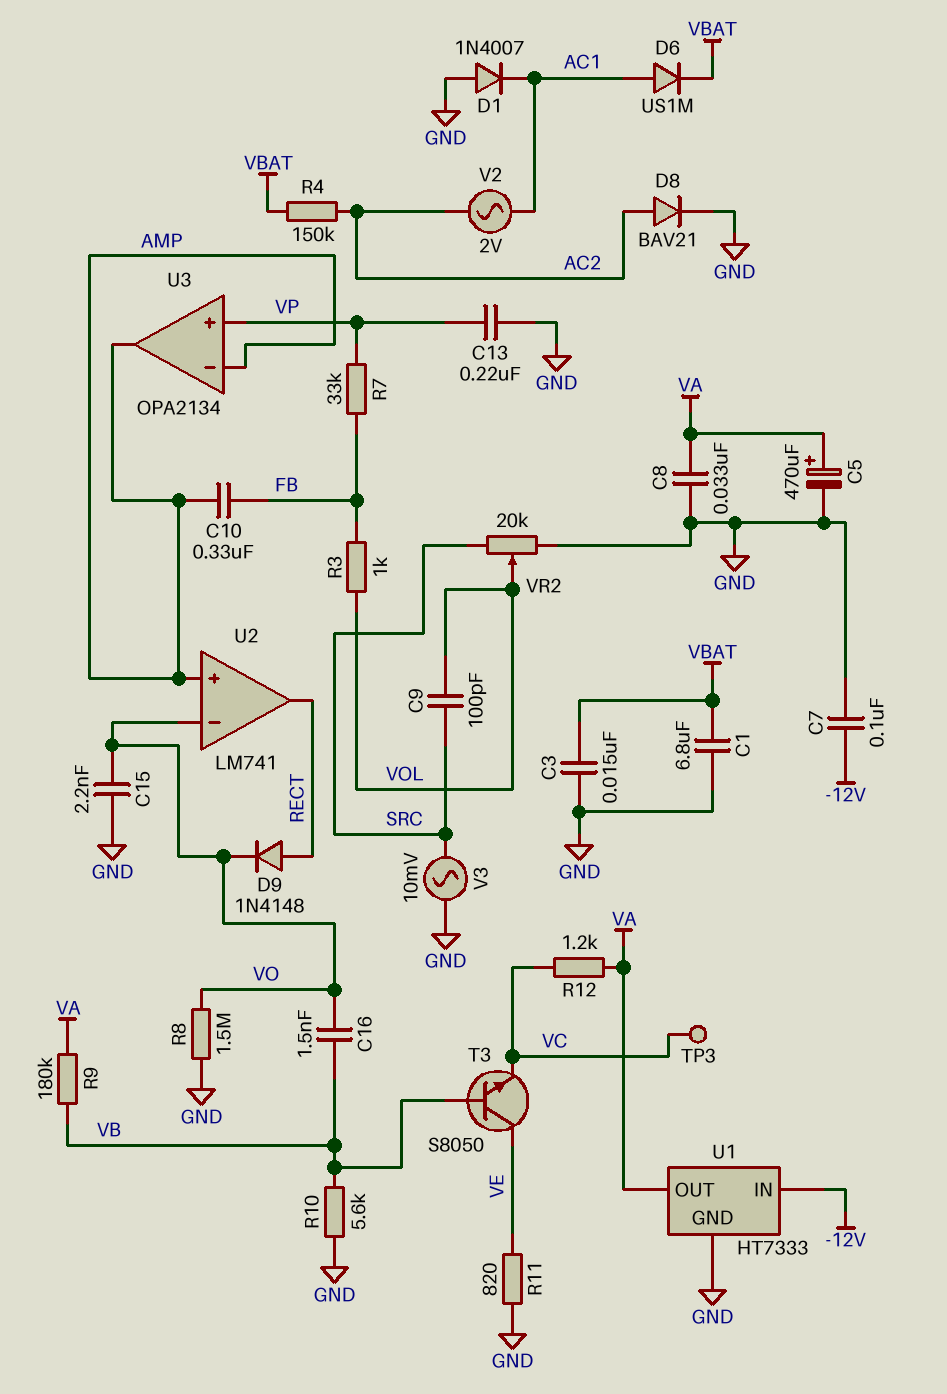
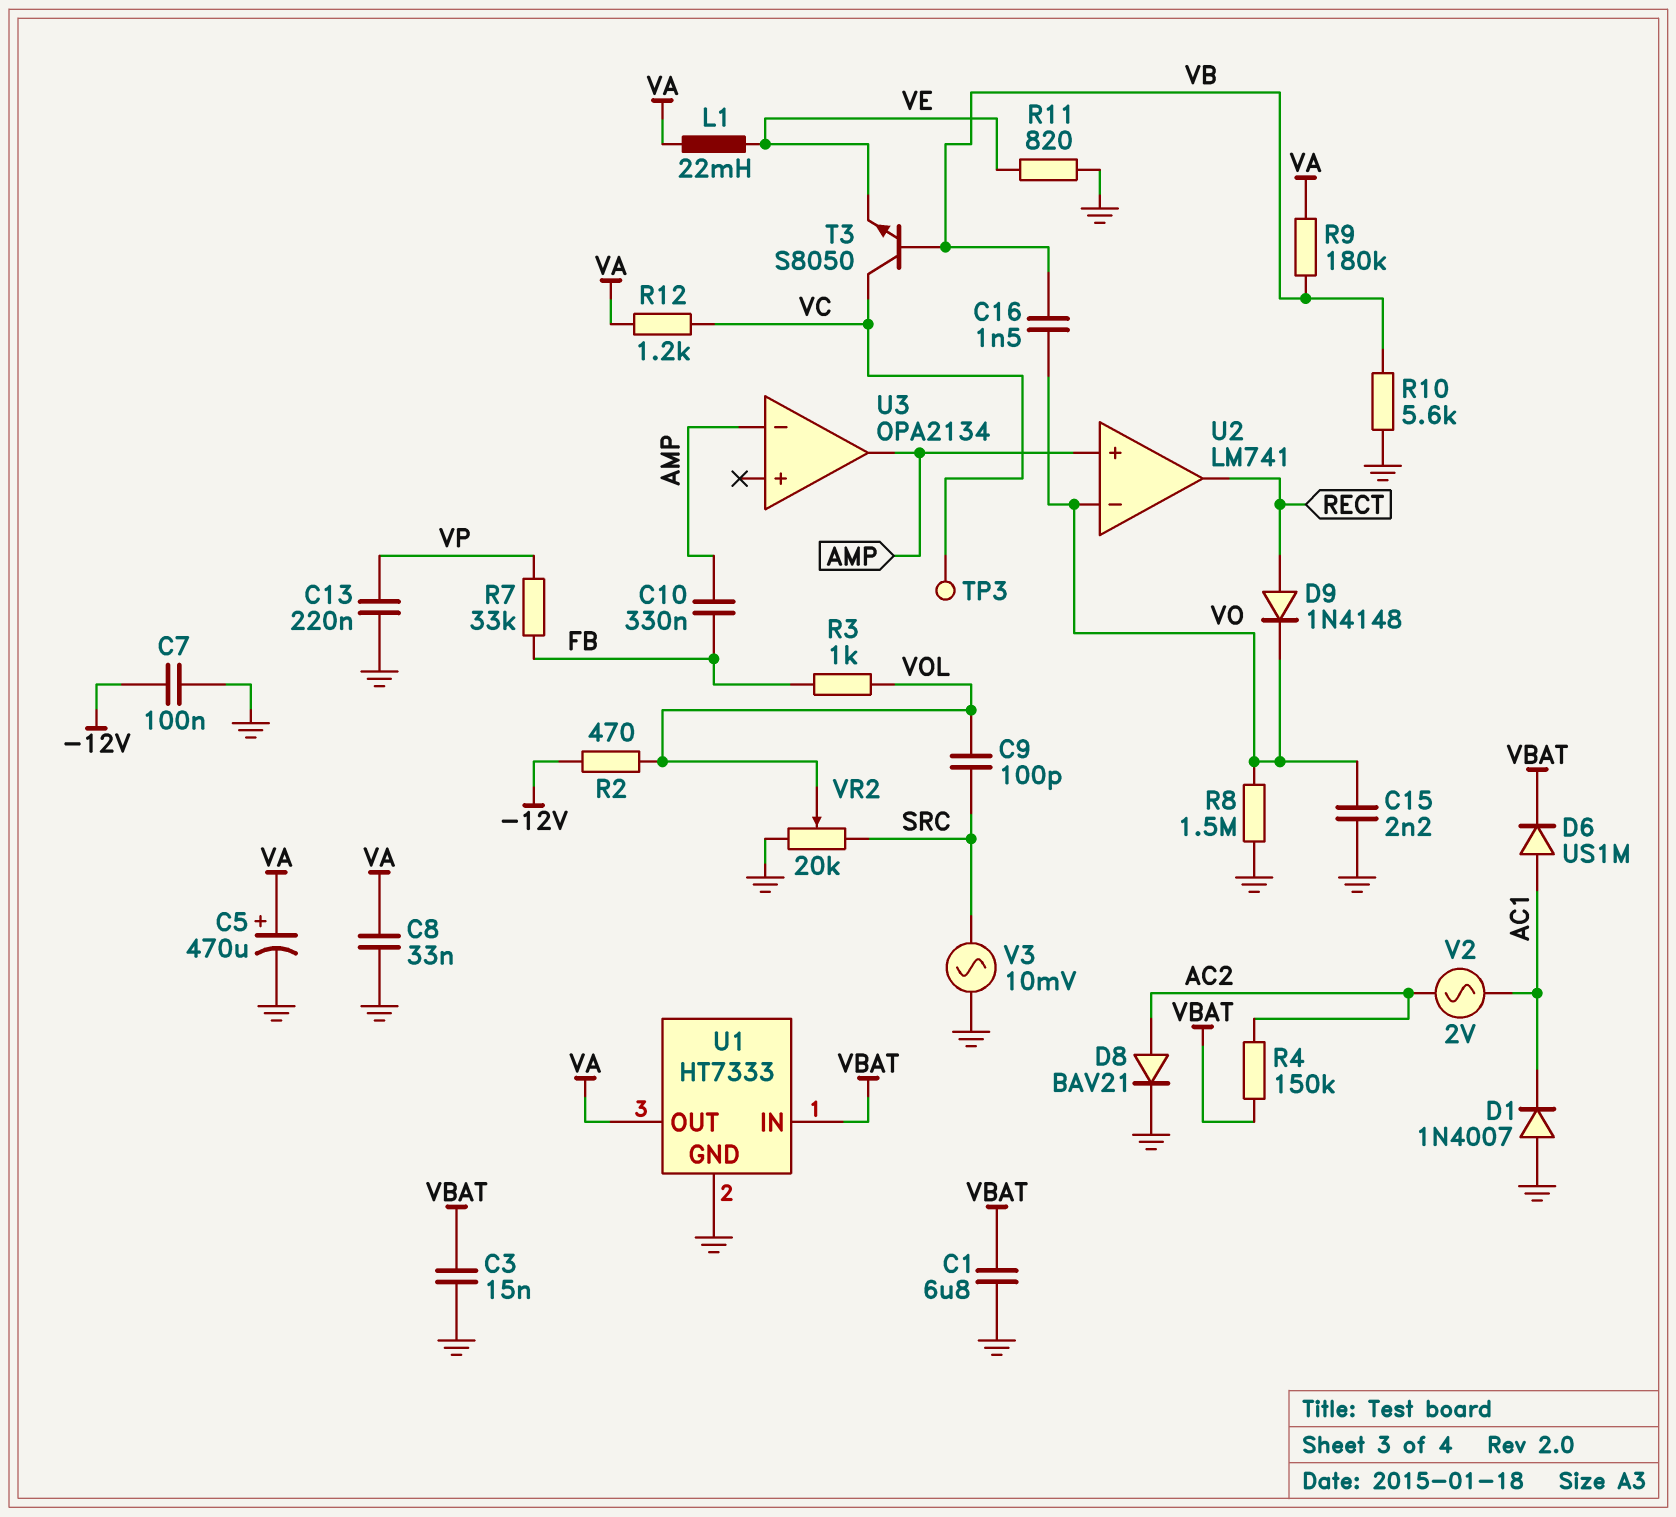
L1: none -> 22mH (VA, VE)
R2: none -> 470 (-12V, VOL)
T3: NPN S8050 (B VB, C VE, E VC) -> NPN S8050 (B VB, C VC, E VE)
U1 pin IN: -12V -> VBAT
U3 pin in+: VP -> none

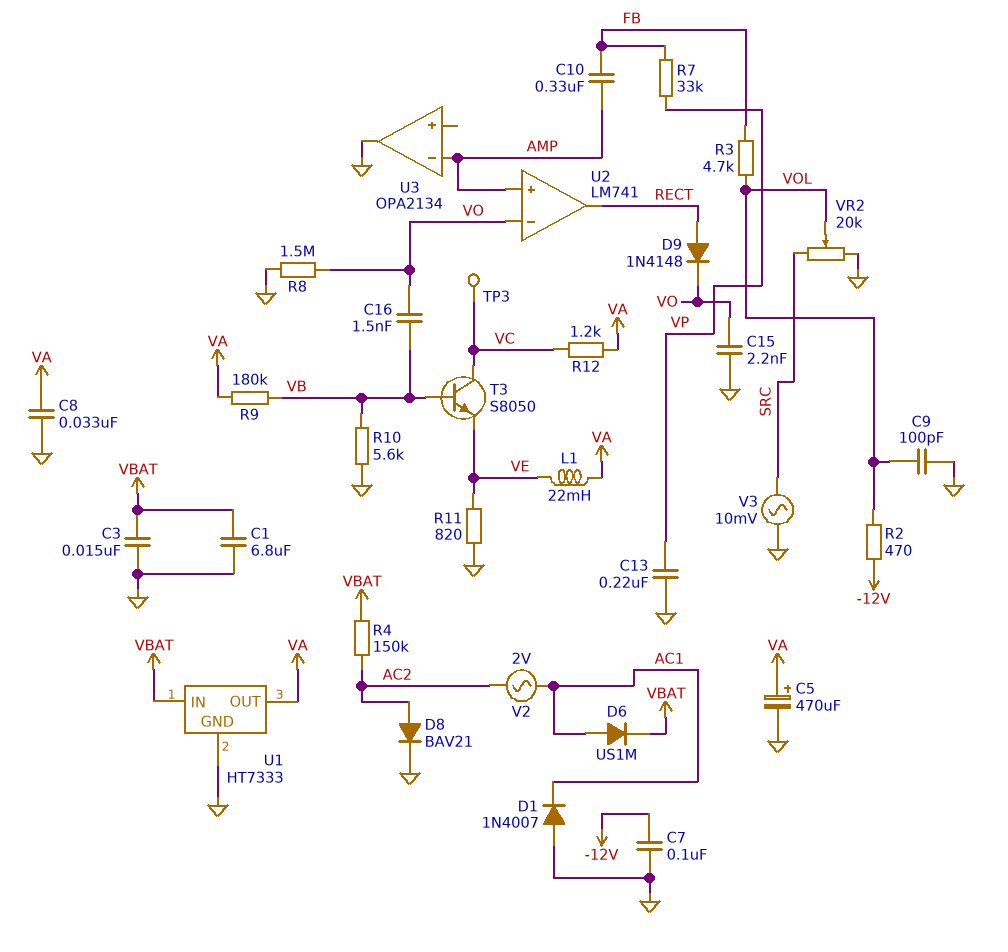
C9: 100pF (SRC, VOL) -> 100pF (GND, VOL)
R3: 1k (FB, VOL) -> 4.7k (FB, VOL)
U3 pin out: AMP -> GND

